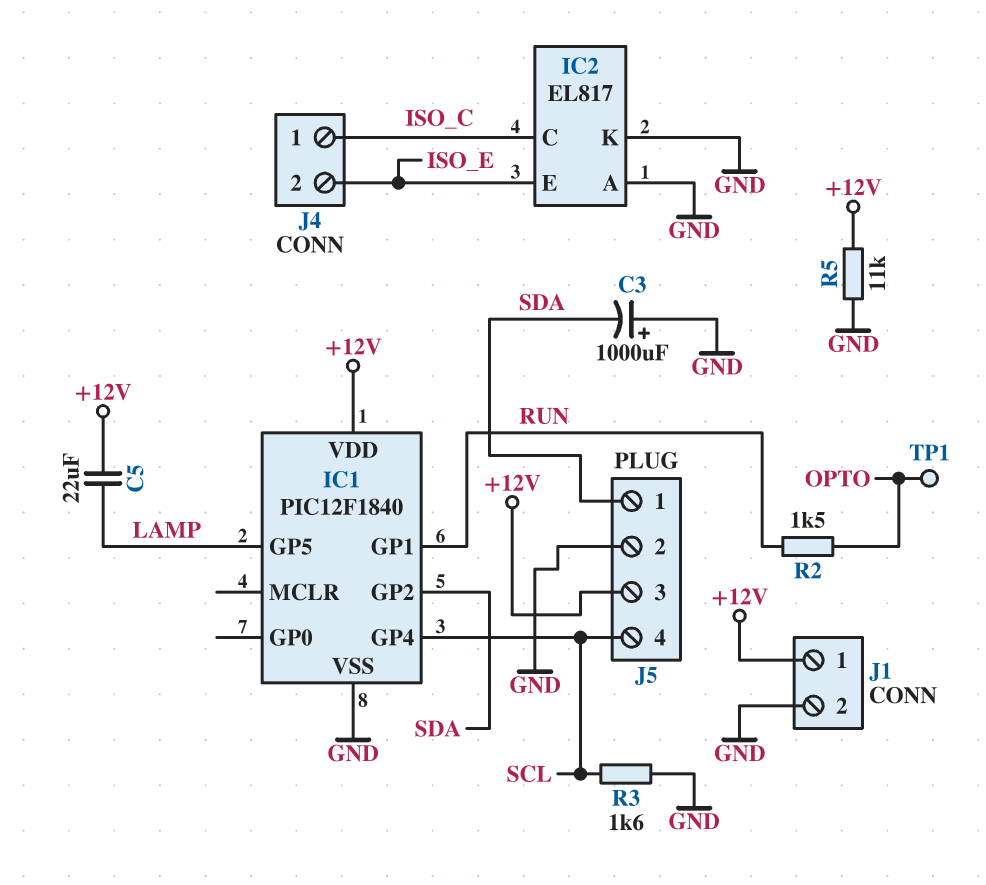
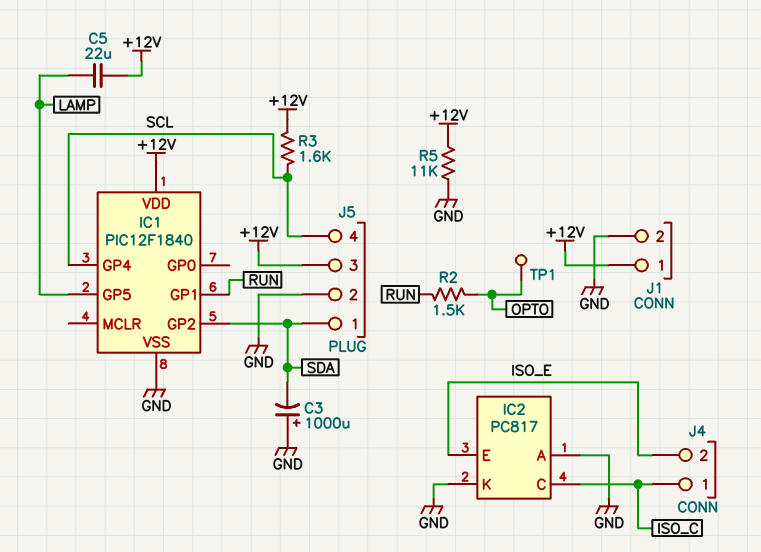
IC2: EL817 -> PC817
R3: 1.6k (GND, SCL) -> 1.6k (+12V, SCL)

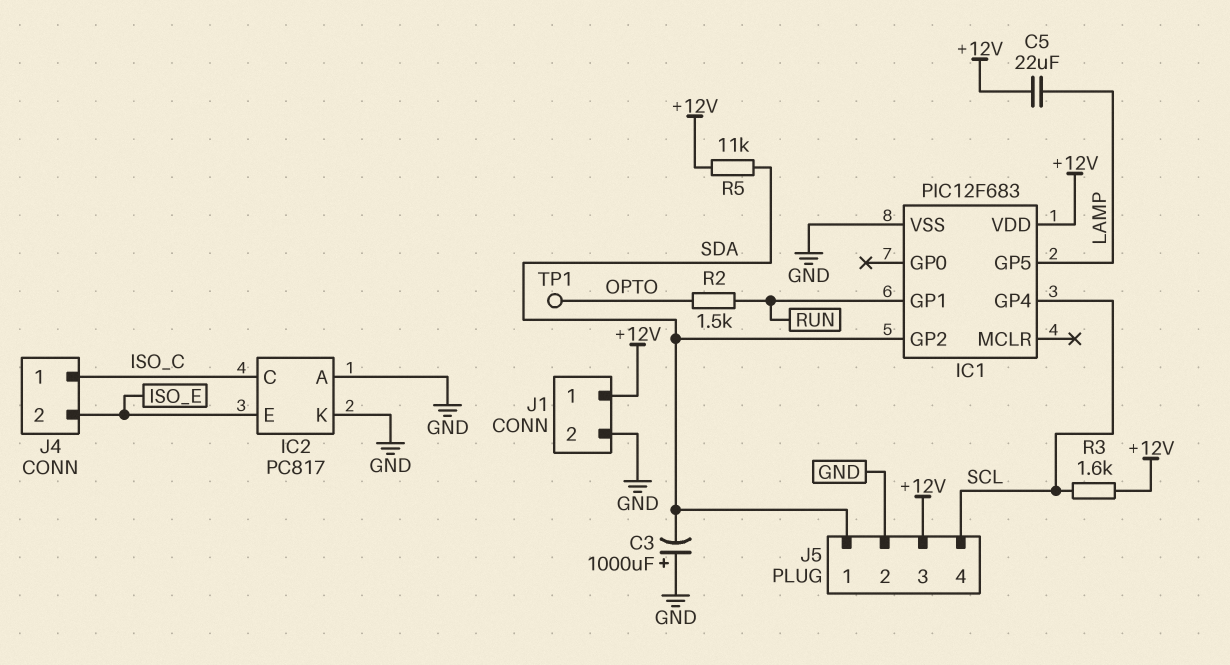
IC1: PIC12F1840 -> PIC12F683
R5: 11k (+12V, GND) -> 11k (+12V, SDA)

